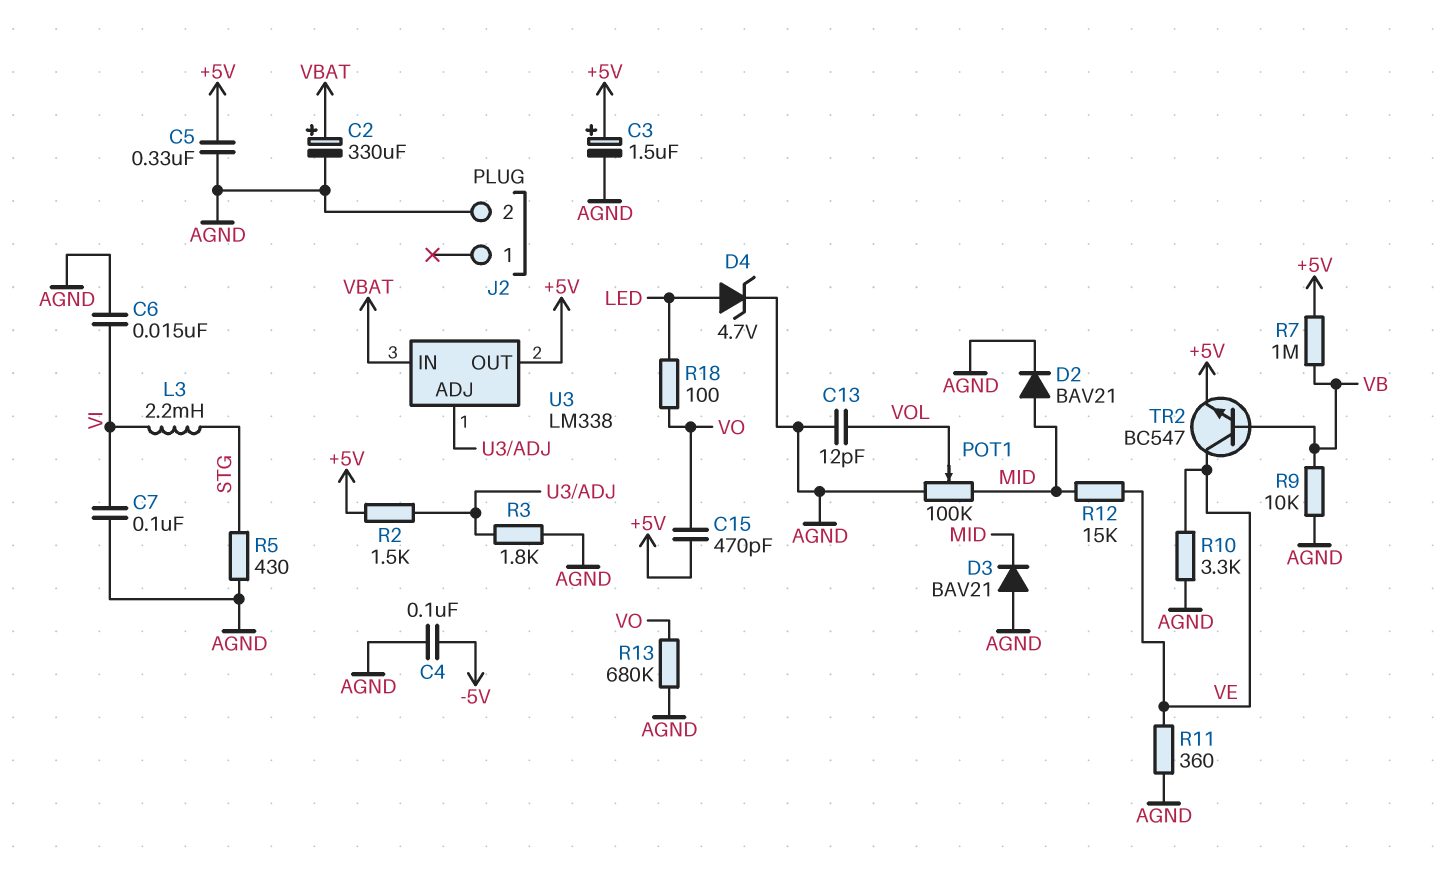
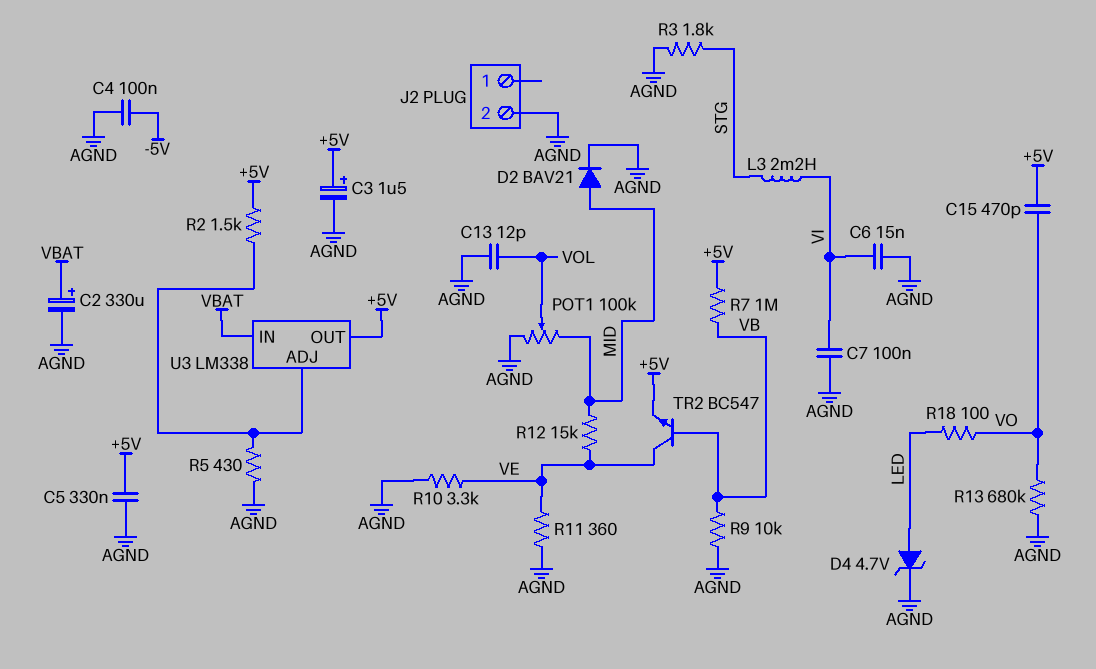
D3: diode BAV21 (A AGND, K MID) -> none
R3: 1.8k (AGND, U3/ADJ) -> 1.8k (AGND, STG)
R5: 430 (AGND, STG) -> 430 (AGND, U3/ADJ)

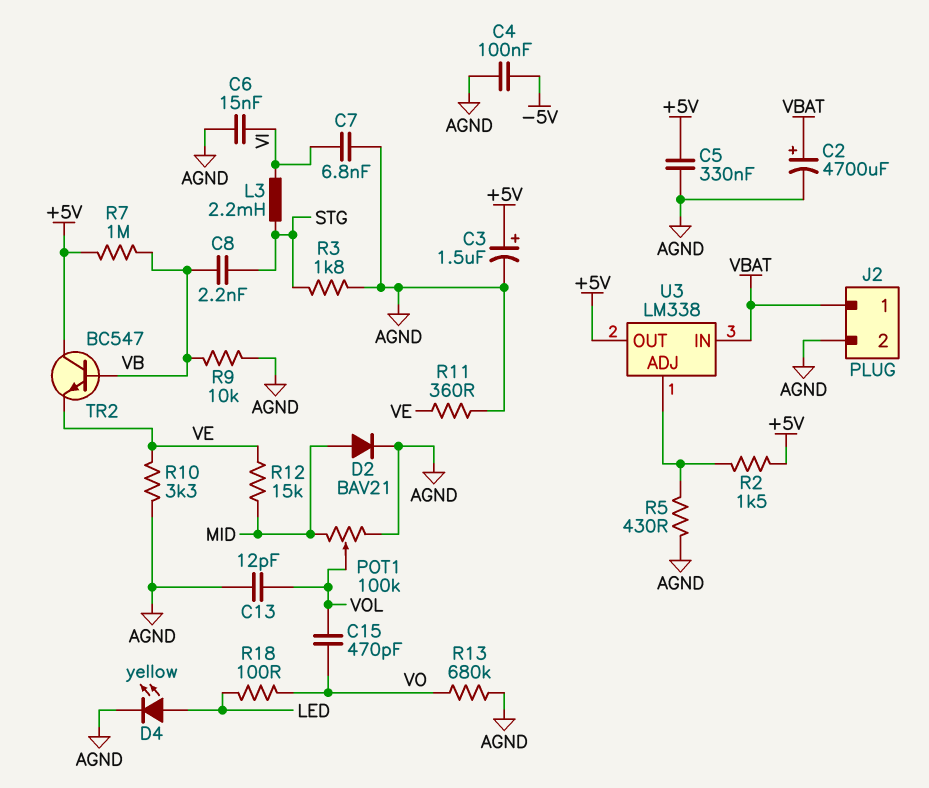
C2: 330uF (plus VBAT, minus AGND) -> 4700uF (plus VBAT, minus AGND)
C7: 100nF (AGND, VI) -> 6.8nF (AGND, VI)
C8: none -> 2.2nF (STG, VB)
C15: 470pF (+5V, VO) -> 470pF (VO, VOL)
D4: zener 4.7V (A LED, K AGND) -> LED yellow (A LED, K AGND)
J2 pin 1: none -> VBAT
TR2: NPN BC547 (B VB, C VE, E +5V) -> NPN BC547 (B VB, C +5V, E VE)

